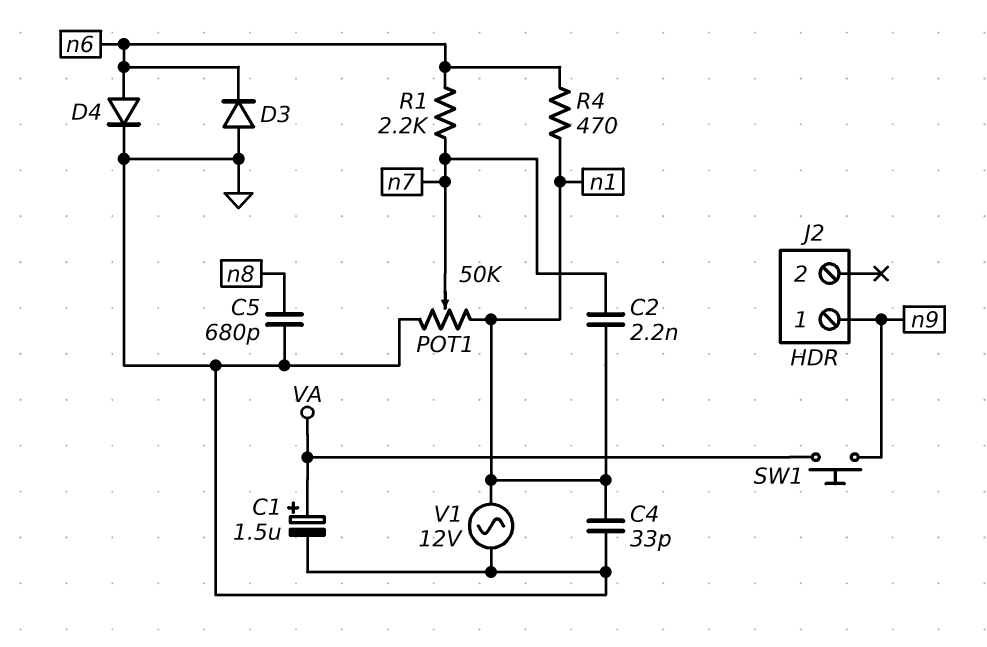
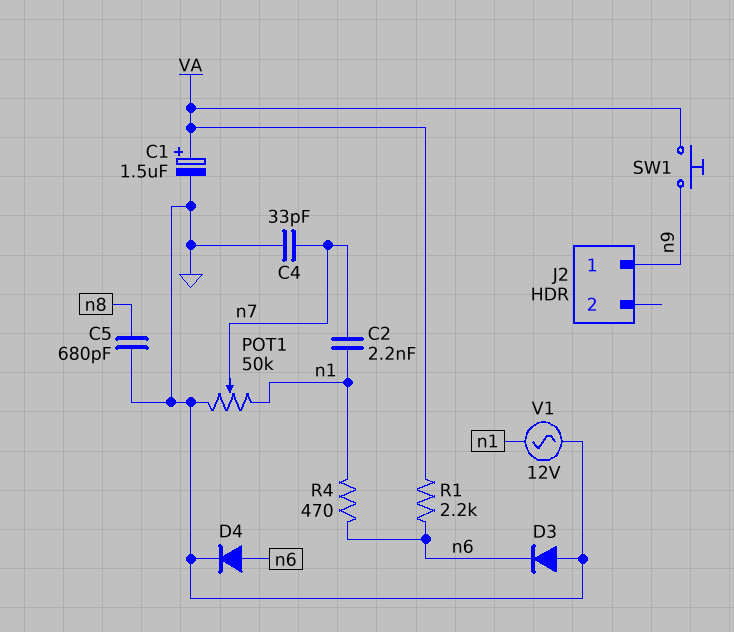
C4: 33pF (GND, n1) -> 33pF (GND, n7)
R1: 2.2k (n6, n7) -> 2.2k (VA, n6)

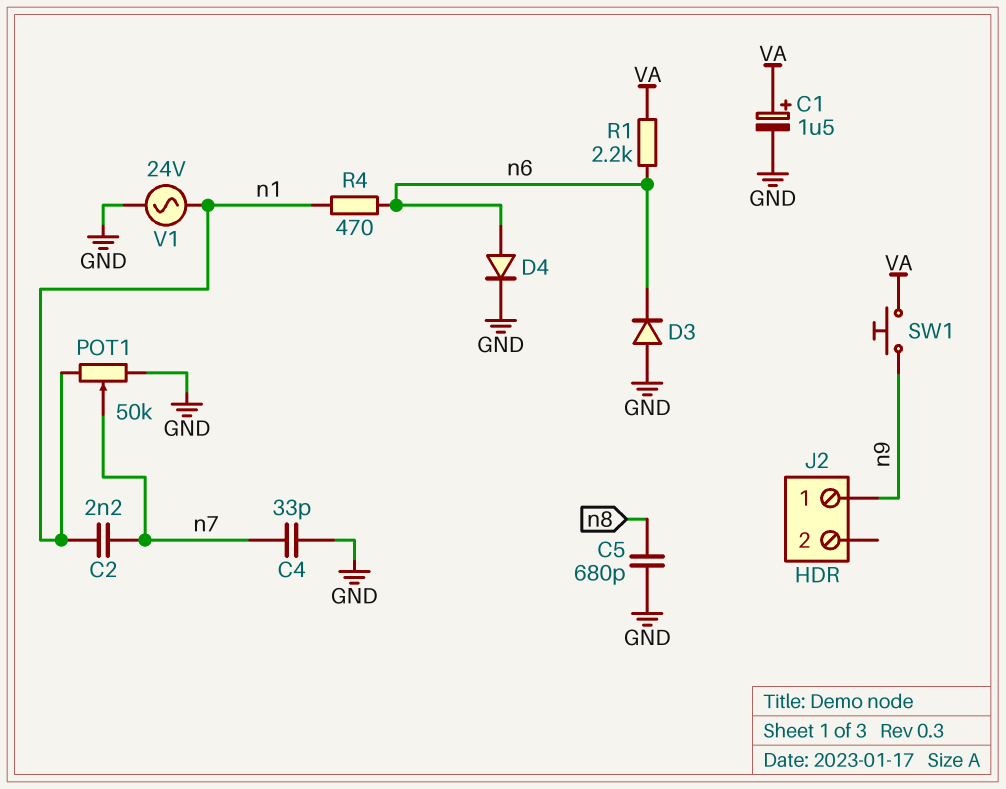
V1: AC 12V (GND, n1) -> AC 24V (GND, n1)

